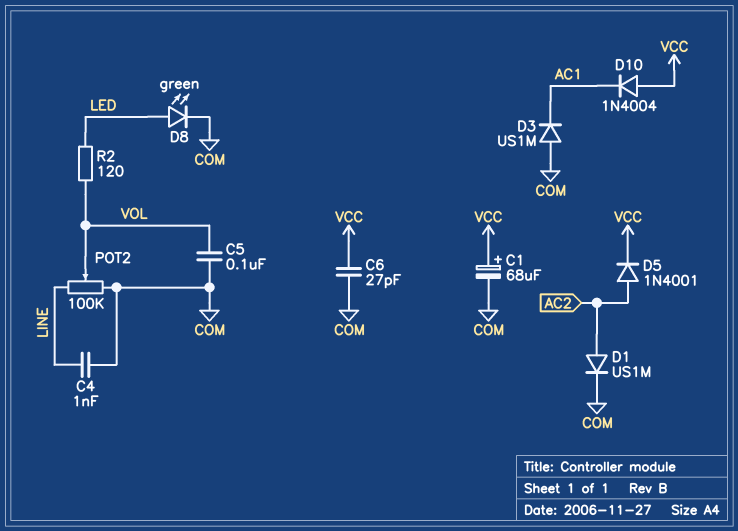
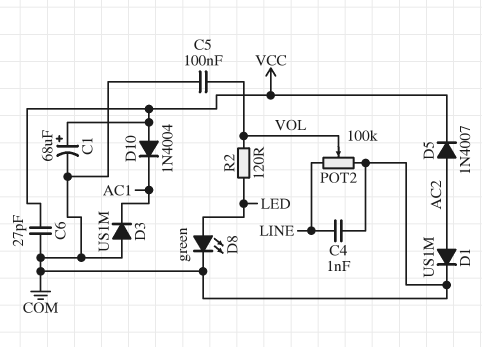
D5: diode 1N4001 (A AC2, K VCC) -> diode 1N4007 (A AC2, K VCC)

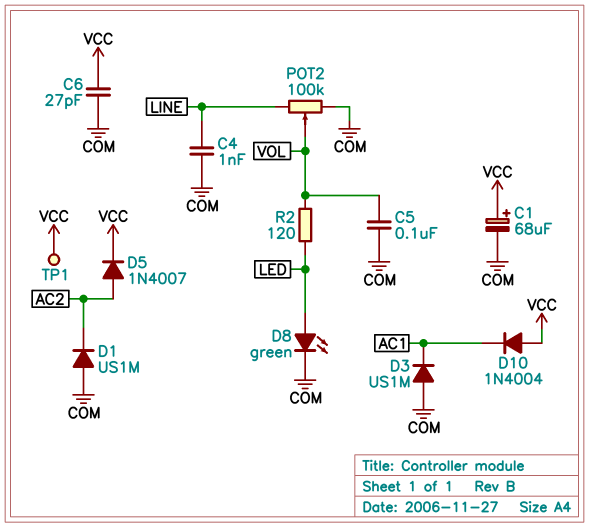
D1: diode US1M (A AC2, K COM) -> diode US1M (A COM, K AC2)
TP1: none -> test point (VCC)

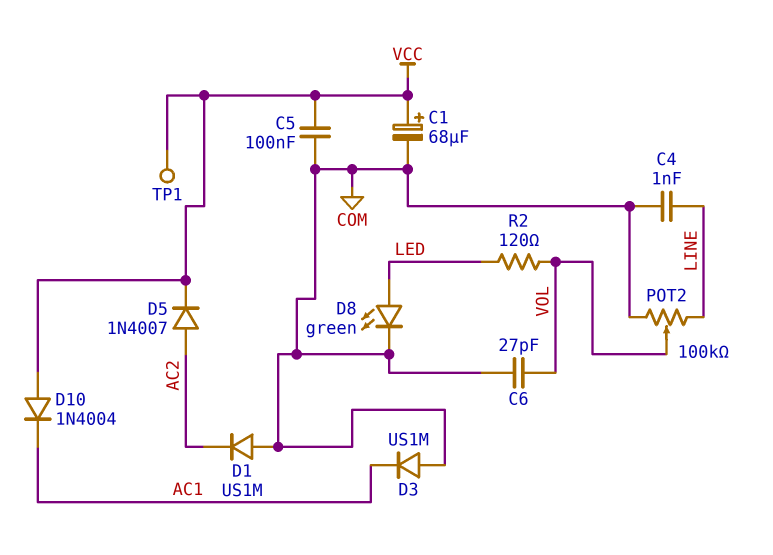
C5: 100nF (COM, VOL) -> 100nF (COM, VCC)
C6: 27pF (COM, VCC) -> 27pF (COM, VOL)

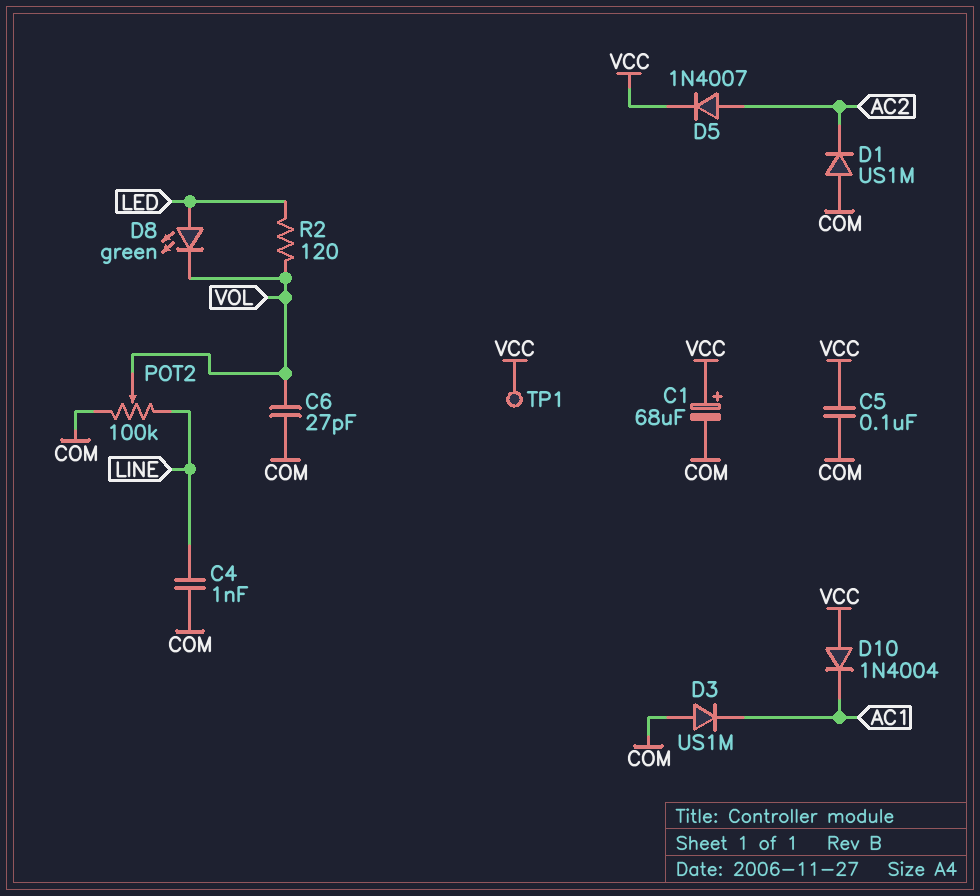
D8: LED green (A LED, K COM) -> LED green (A LED, K VOL)

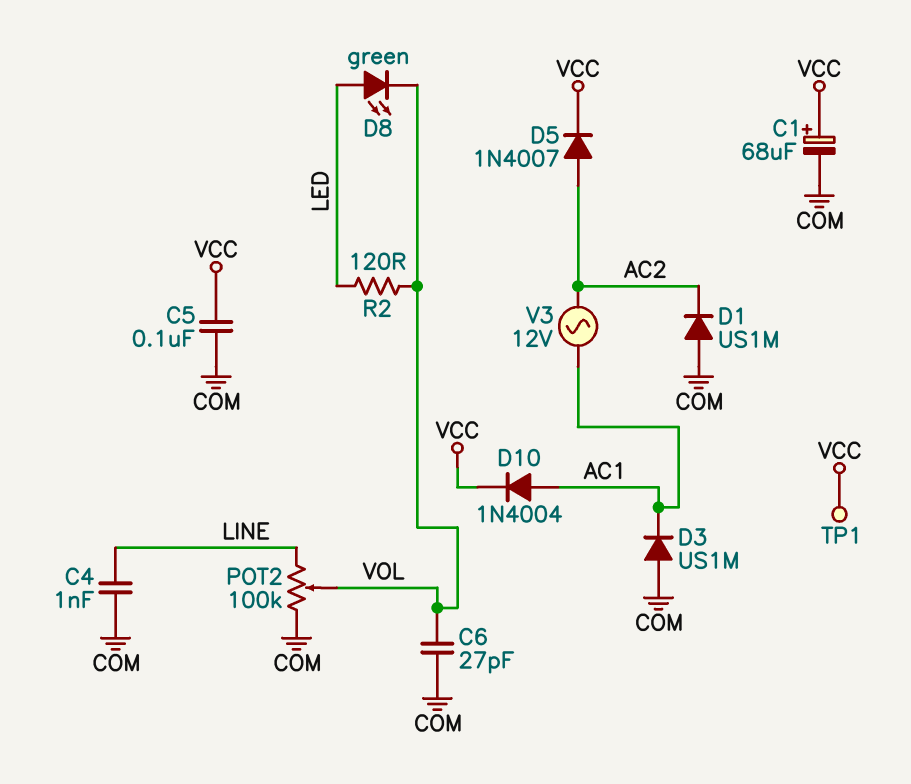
D10: diode 1N4004 (A VCC, K AC1) -> diode 1N4004 (A AC1, K VCC)
V3: none -> AC 12V (AC1, AC2)

